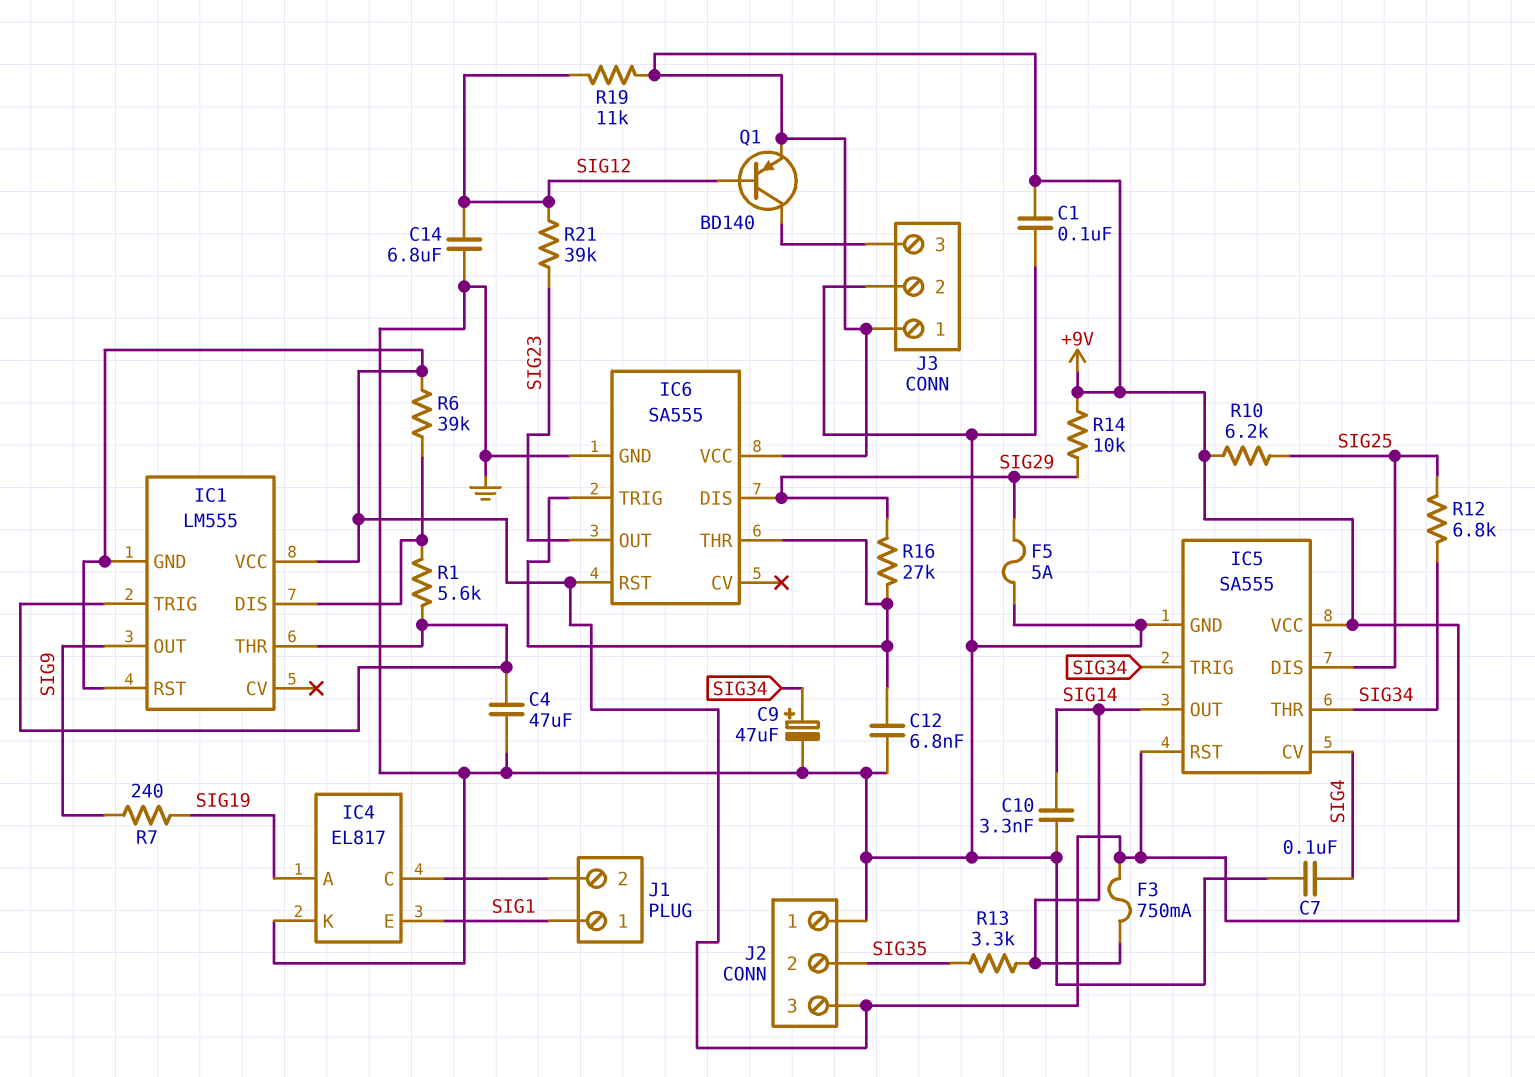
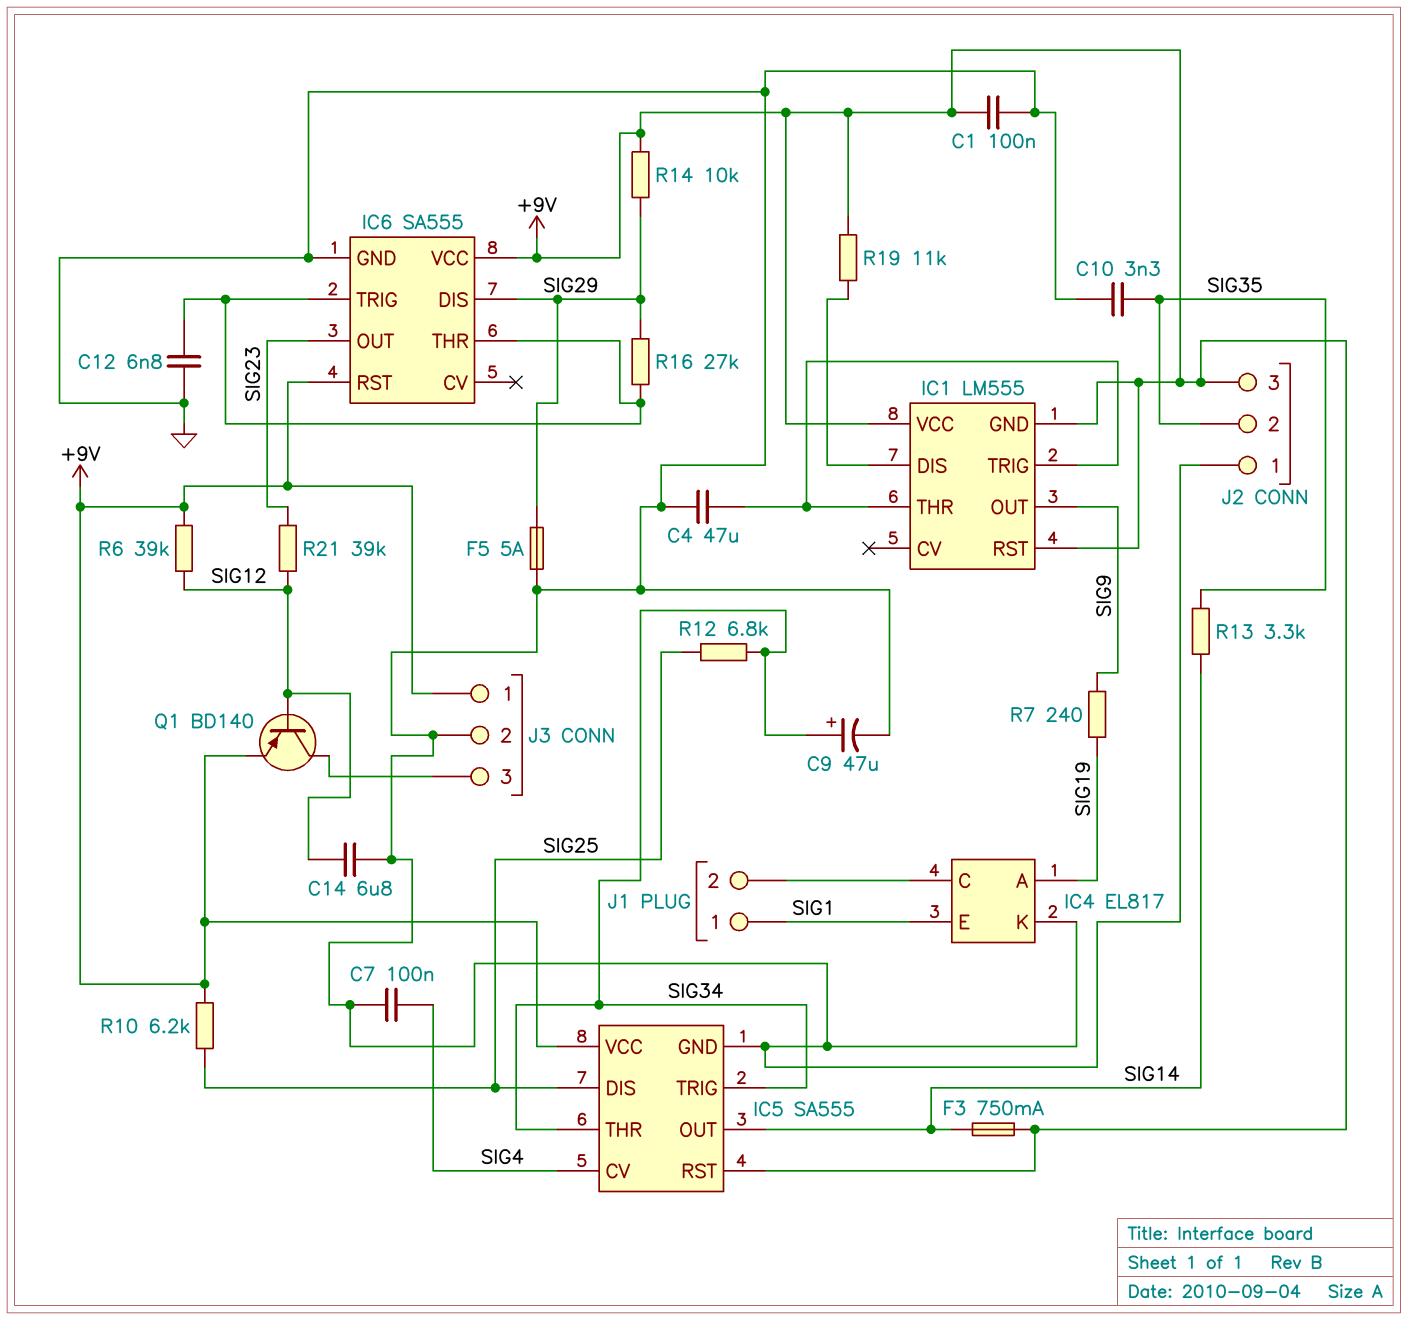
C10: 3.3nF (GND, SIG14) -> 3.3nF (GND, SIG35)
R1: 5.6k (IC1/DIS, IC1/THR) -> none
R6: 39k (+9V, IC1/DIS) -> 39k (+9V, SIG12)
R19: 11k (+9V, SIG12) -> 11k (+9V, IC1/DIS)

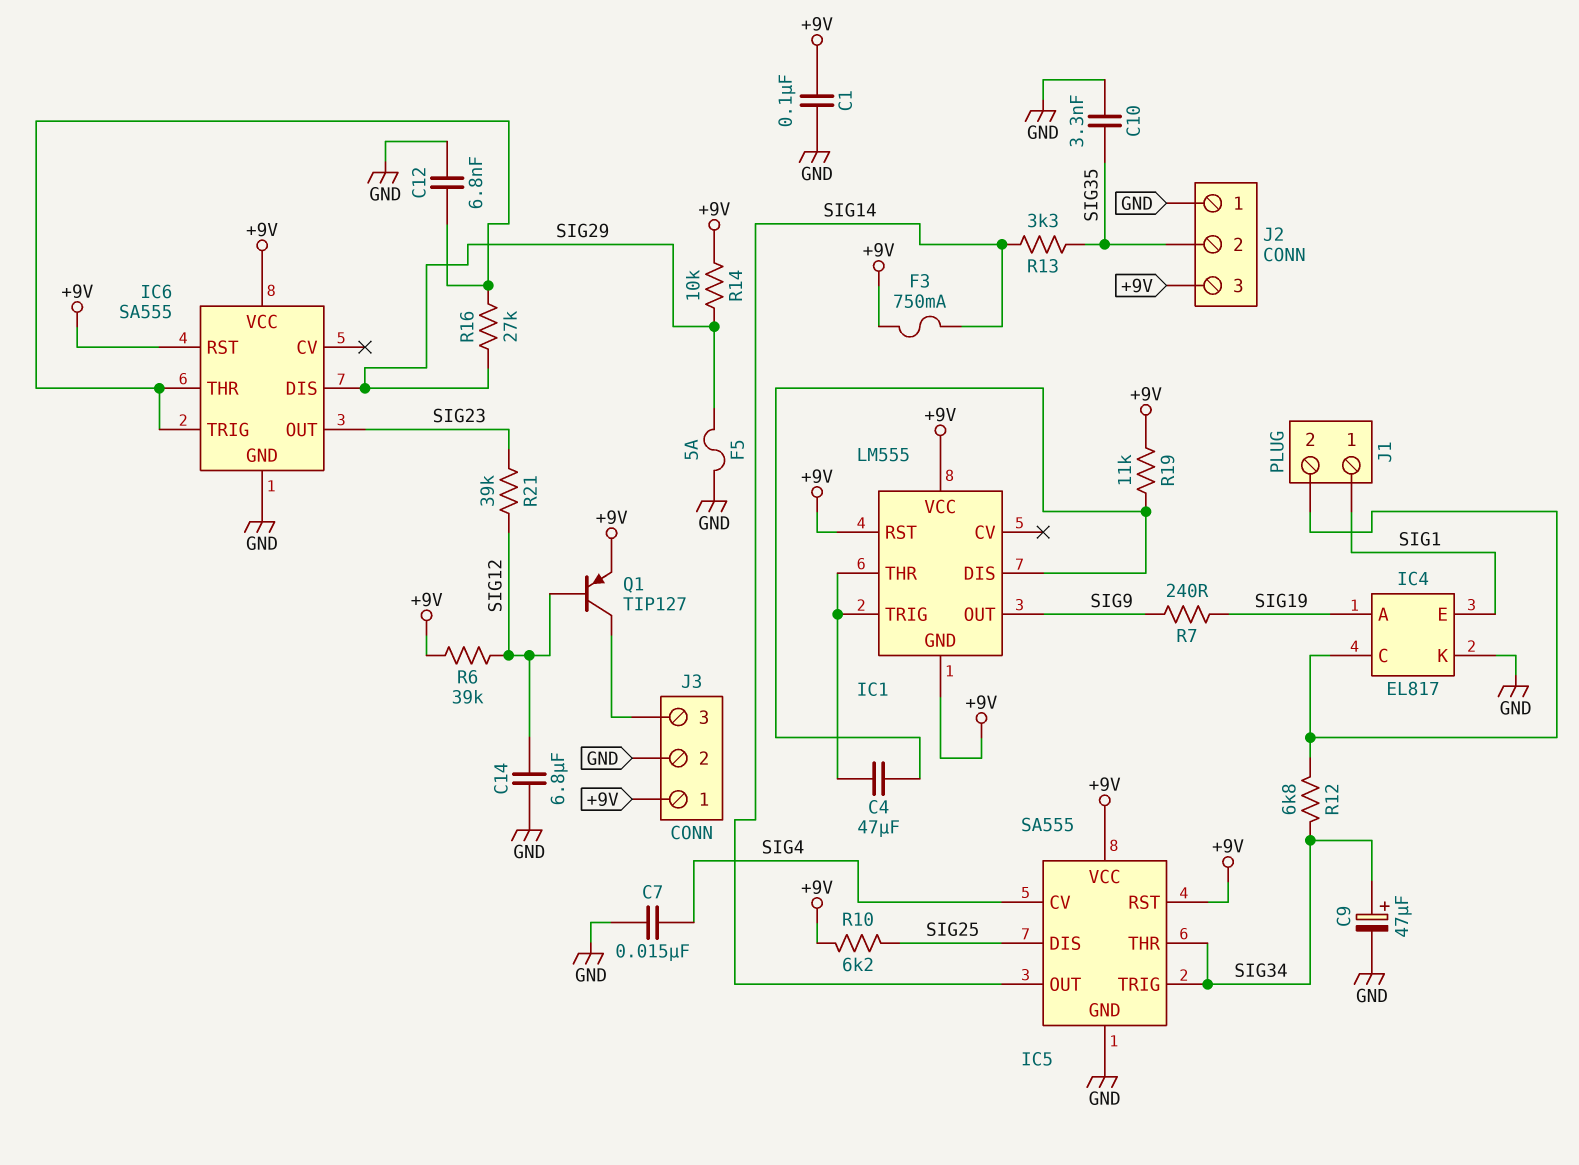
C4: 47uF (GND, IC1/THR) -> 47uF (IC1/DIS, IC1/THR)
C7: 100nF (GND, SIG4) -> 15nF (GND, SIG4)
Q1: PNP BD140 (B SIG12, C J3/3, E +9V) -> PNP TIP127 (B SIG12, C J3/3, E +9V)
R12: 6.8k (SIG25, SIG34) -> 6.8k (IC4/C, SIG34)

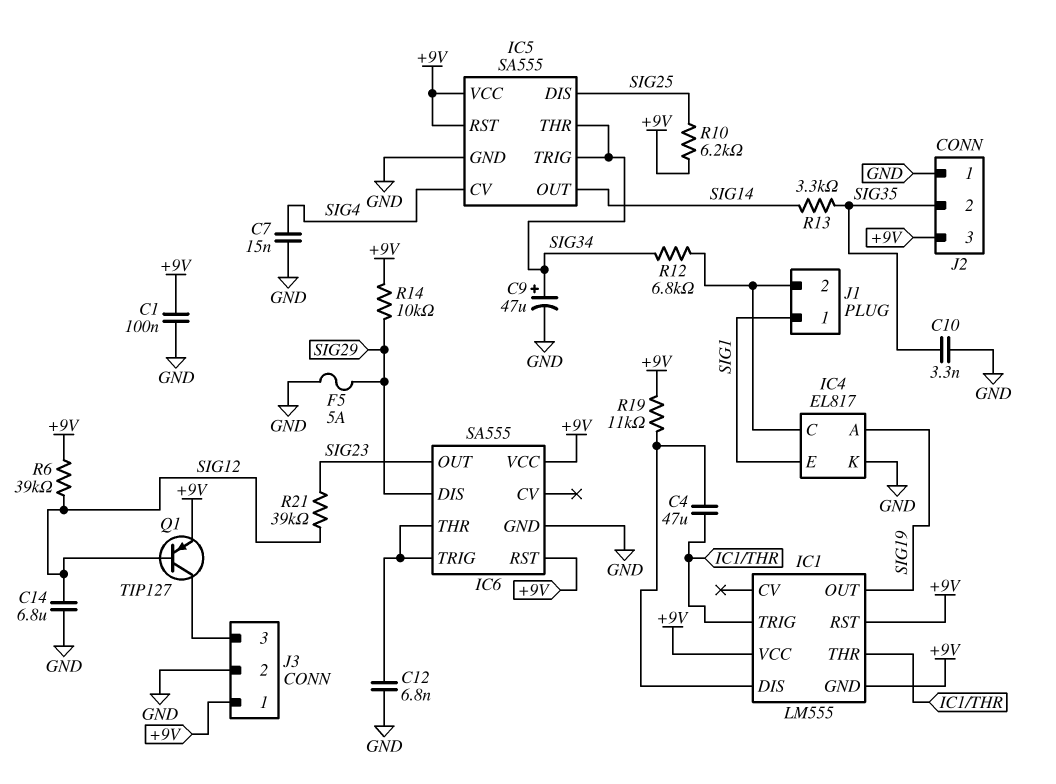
F3: 750mA (+9V, SIG14) -> none
IC1 pin OUT: SIG9 -> SIG19
R7: 240 (SIG9, SIG19) -> none
R16: 27k (IC6/THR, SIG29) -> none

